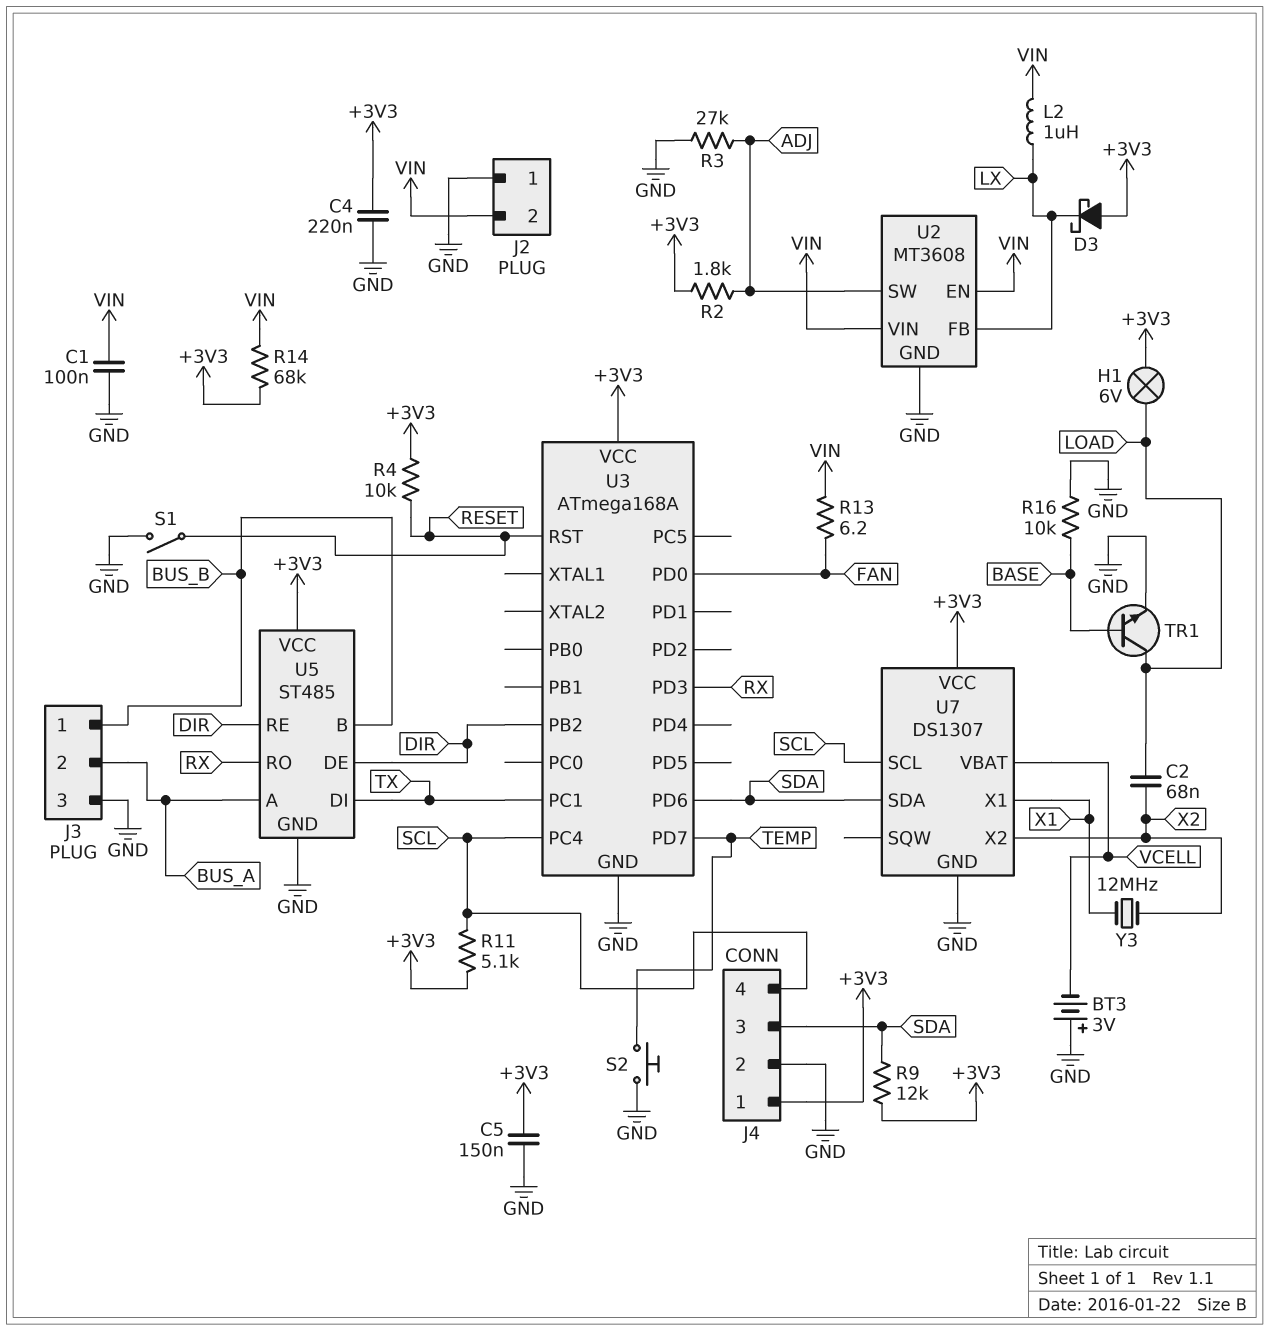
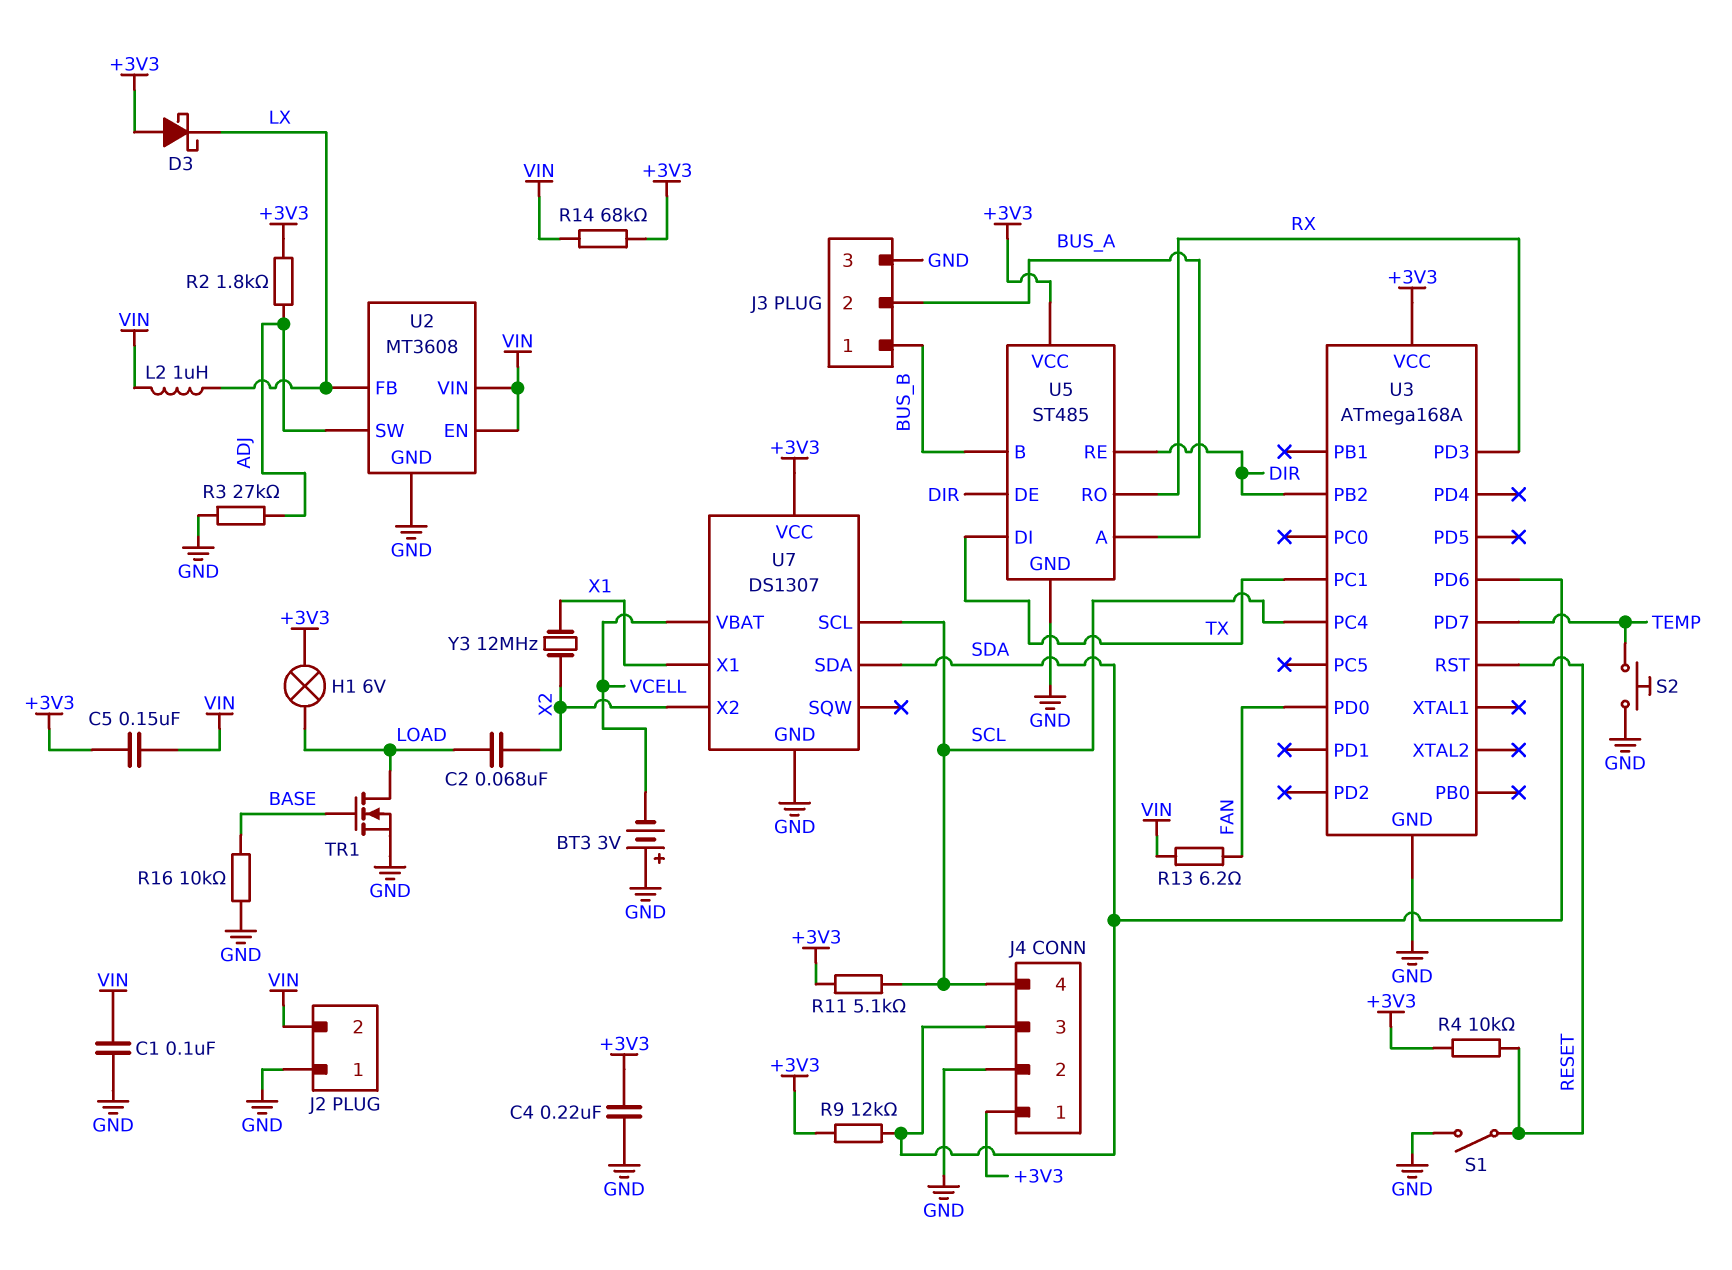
C5: 150nF (+3V3, GND) -> 150nF (+3V3, VIN)
TR1: NPN (B BASE, C LOAD, E GND) -> NMOS (G BASE, D LOAD, S GND)

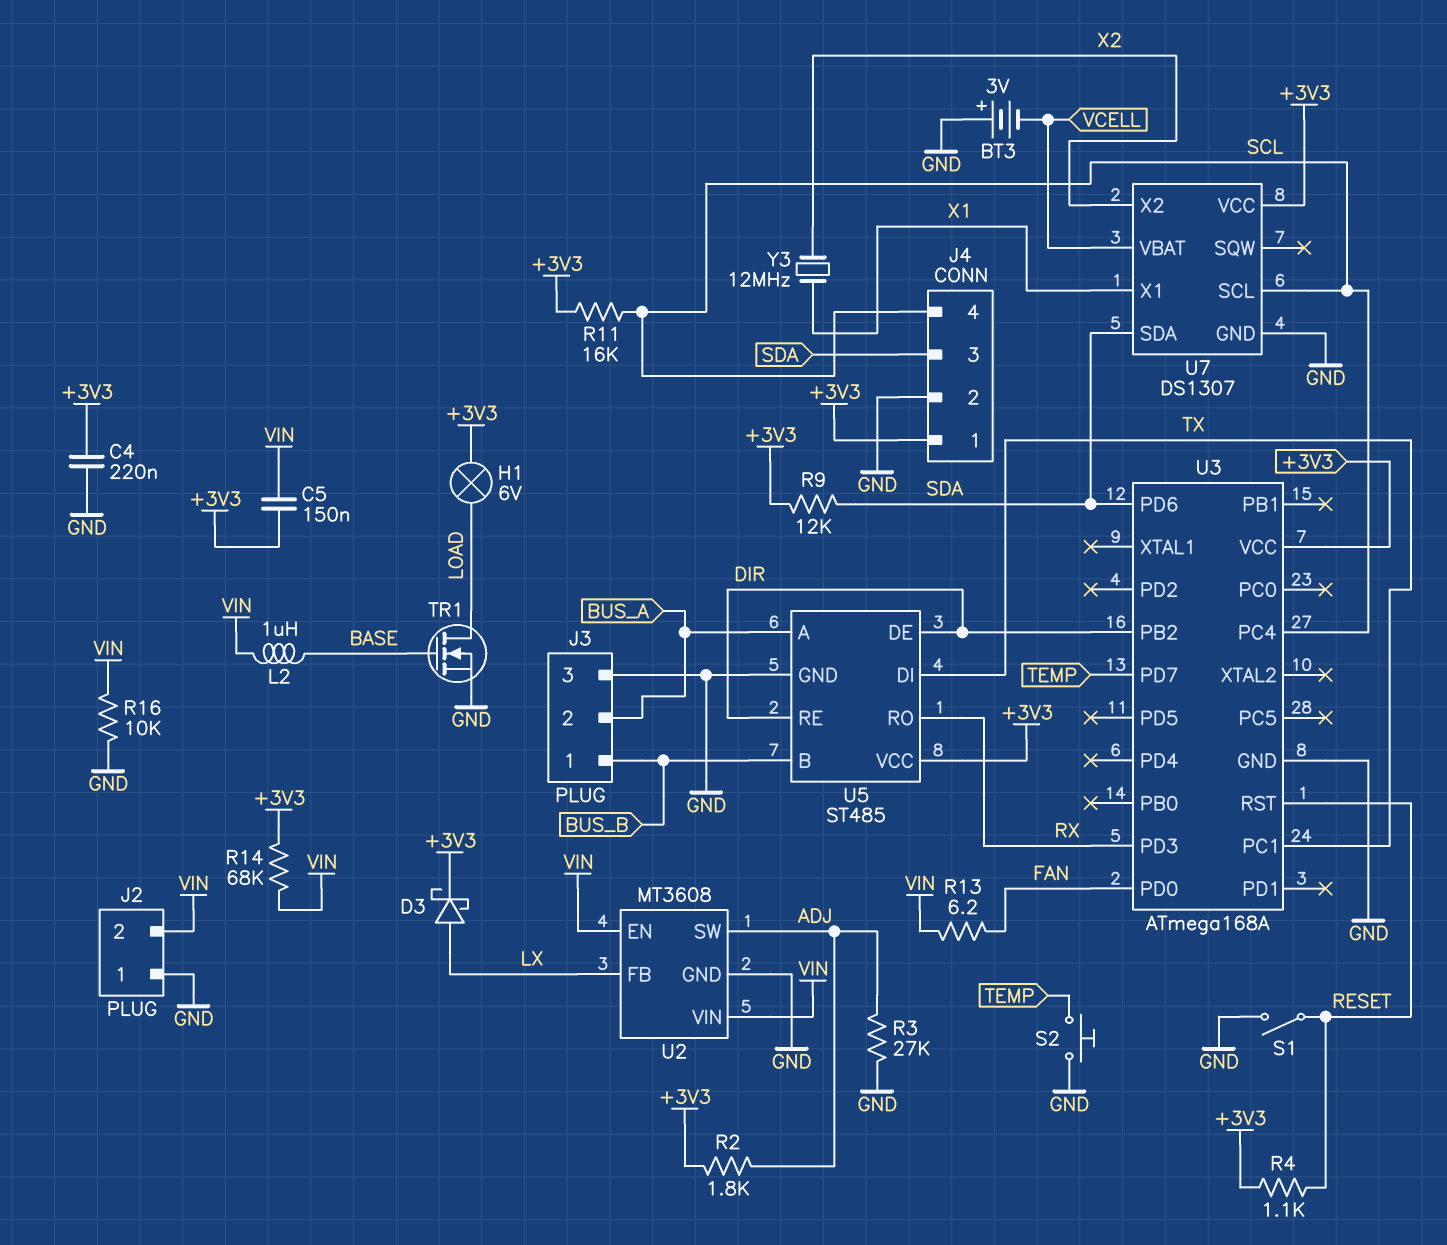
C1: 100nF (GND, VIN) -> none
C2: 68nF (LOAD, X2) -> none
D3: schottky (A +3V3, K LX) -> schottky (A LX, K +3V3)
L2: 1uH (LX, VIN) -> 1uH (BASE, VIN)
R4: 10k (+3V3, RESET) -> 1.1k (+3V3, RESET)
R11: 5.1k (+3V3, SCL) -> 16k (+3V3, SCL)
R16: 10k (BASE, GND) -> 10k (GND, VIN)

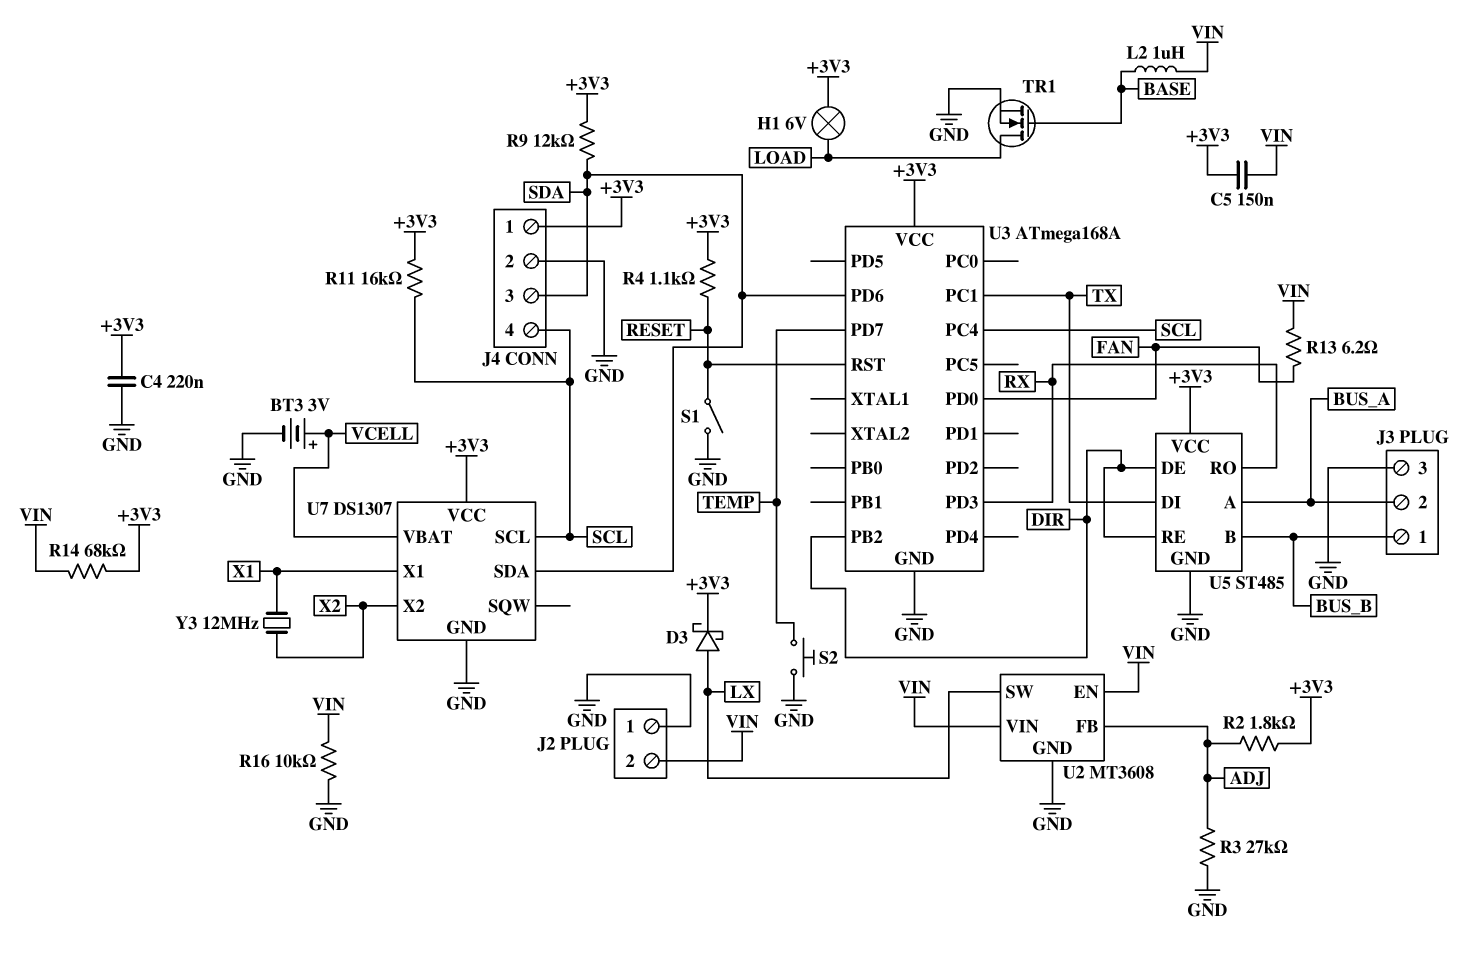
BT3: 3V (plus GND, minus VCELL) -> 3V (plus VCELL, minus GND)
U2 pin FB: LX -> ADJ
U2 pin SW: ADJ -> LX

